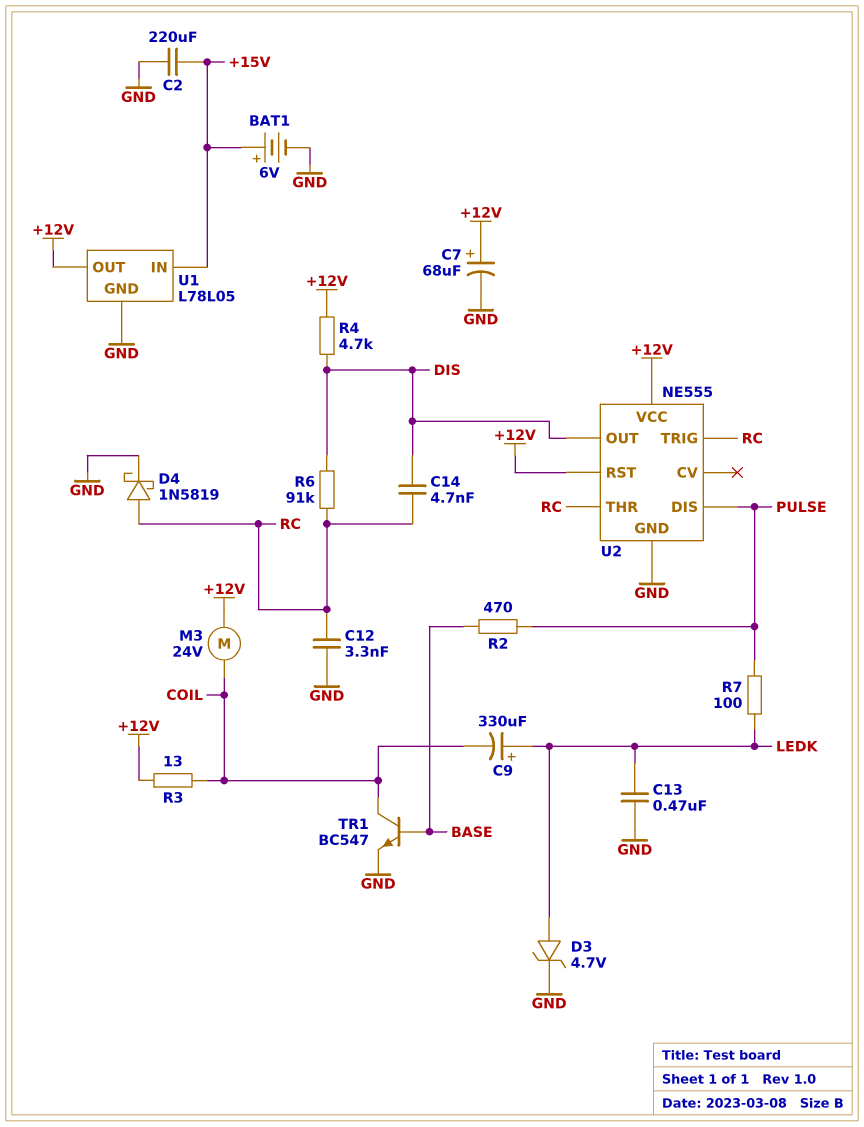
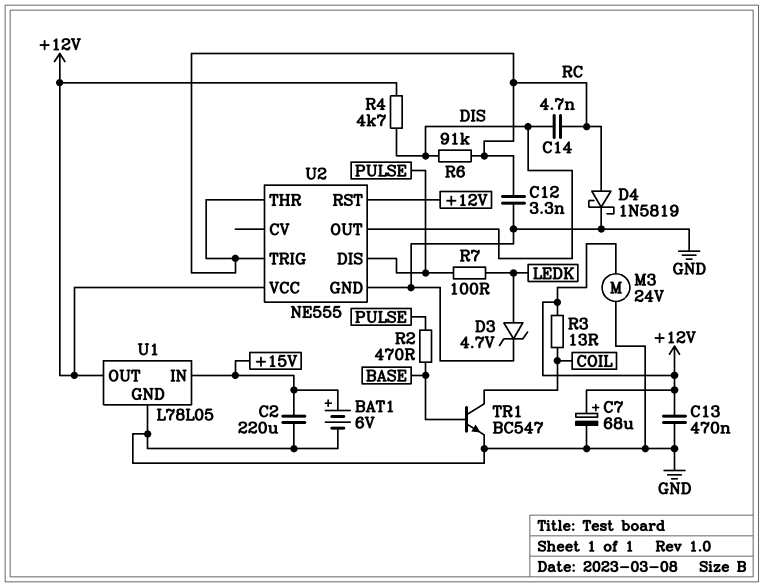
C9: 330uF (plus LEDK, minus COIL) -> none
C13: 470nF (GND, LEDK) -> 470nF (+12V, GND)
M3: motor 24V (+12V, COIL) -> motor 24V (+12V, GND)

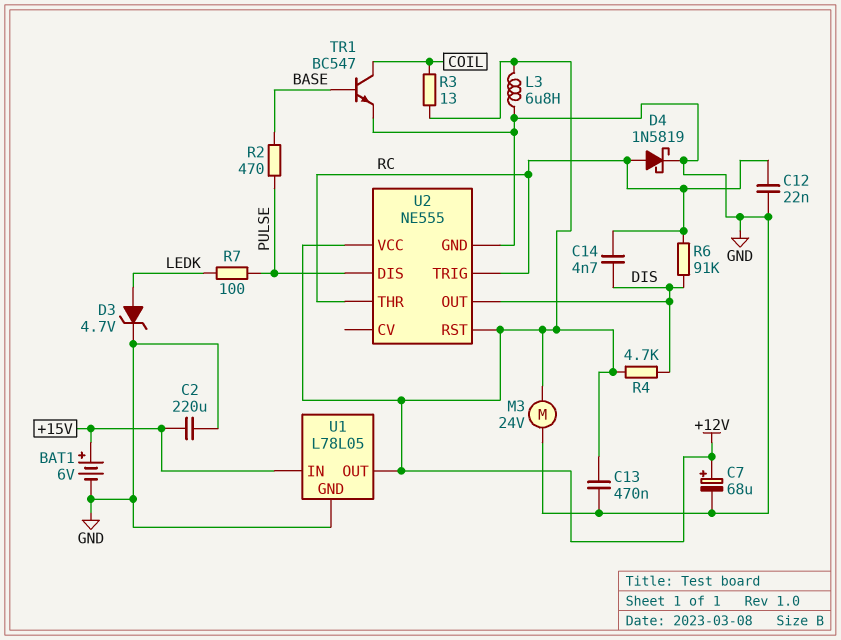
C12: 3.3nF (GND, RC) -> 22nF (GND, RC)
L3: none -> 6.8uH (+12V, GND)

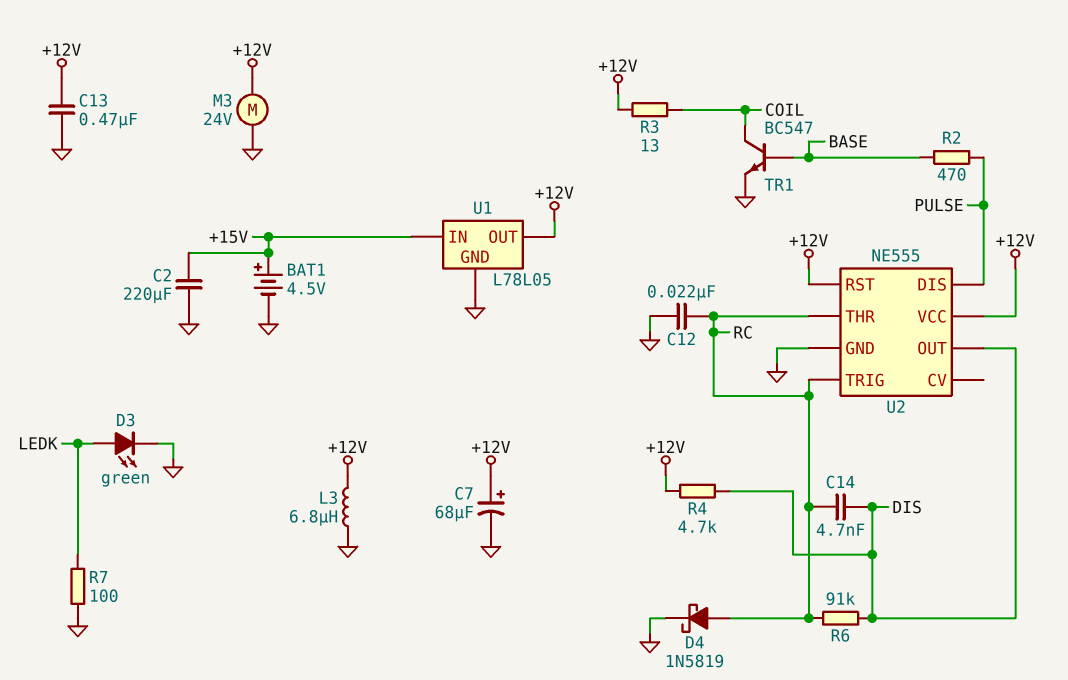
BAT1: 6V (plus +15V, minus GND) -> 4.5V (plus +15V, minus GND)
D3: zener 4.7V (A LEDK, K GND) -> LED green (A LEDK, K GND)
R7: 100 (LEDK, PULSE) -> 100 (GND, LEDK)

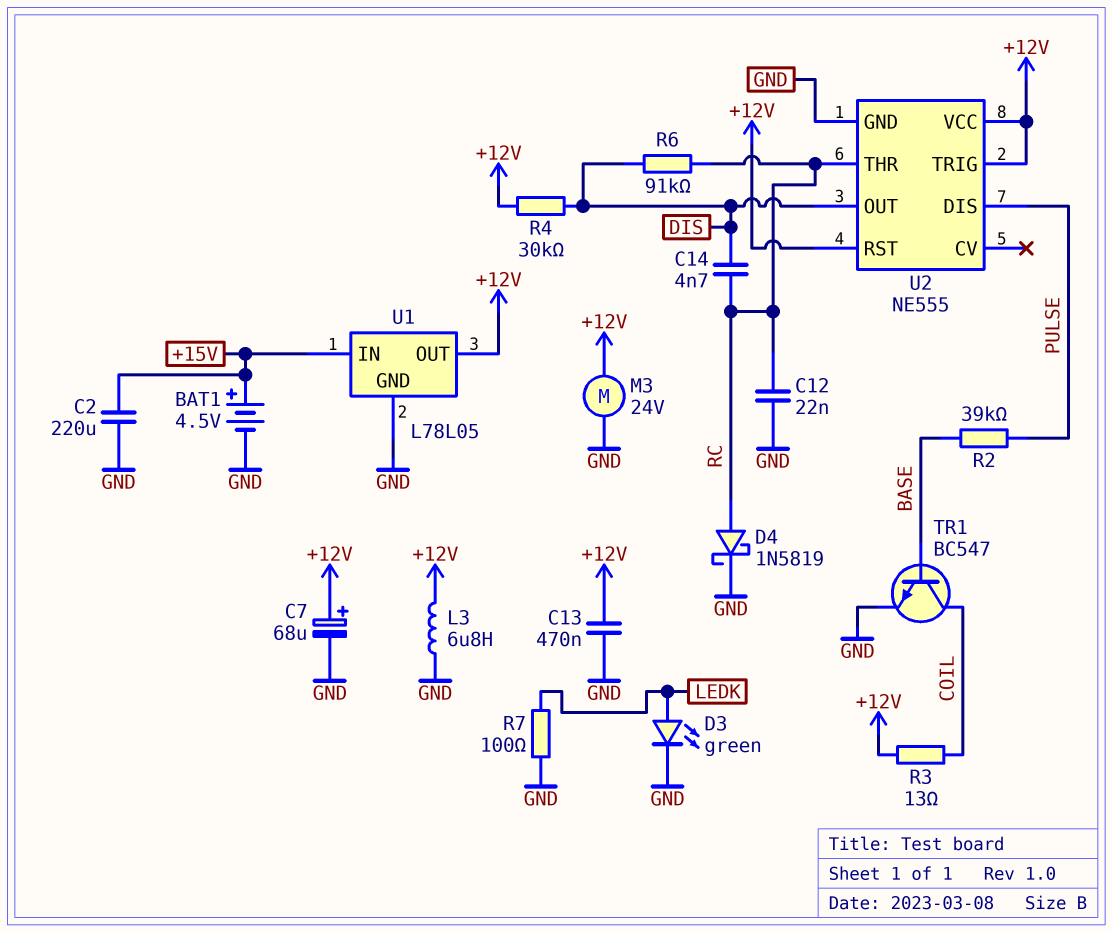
R2: 470 (BASE, PULSE) -> 39k (BASE, PULSE)
R4: 4.7k (+12V, DIS) -> 30k (+12V, DIS)
U2 pin TRIG: RC -> +12V

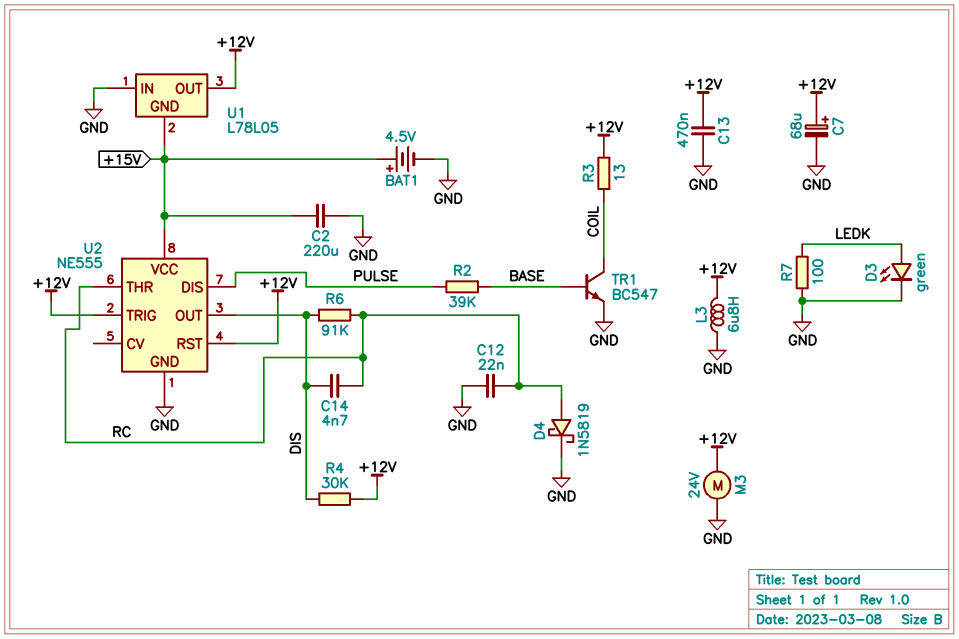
U1 pin GND: GND -> +15V
U1 pin IN: +15V -> GND
U2 pin VCC: +12V -> +15V

